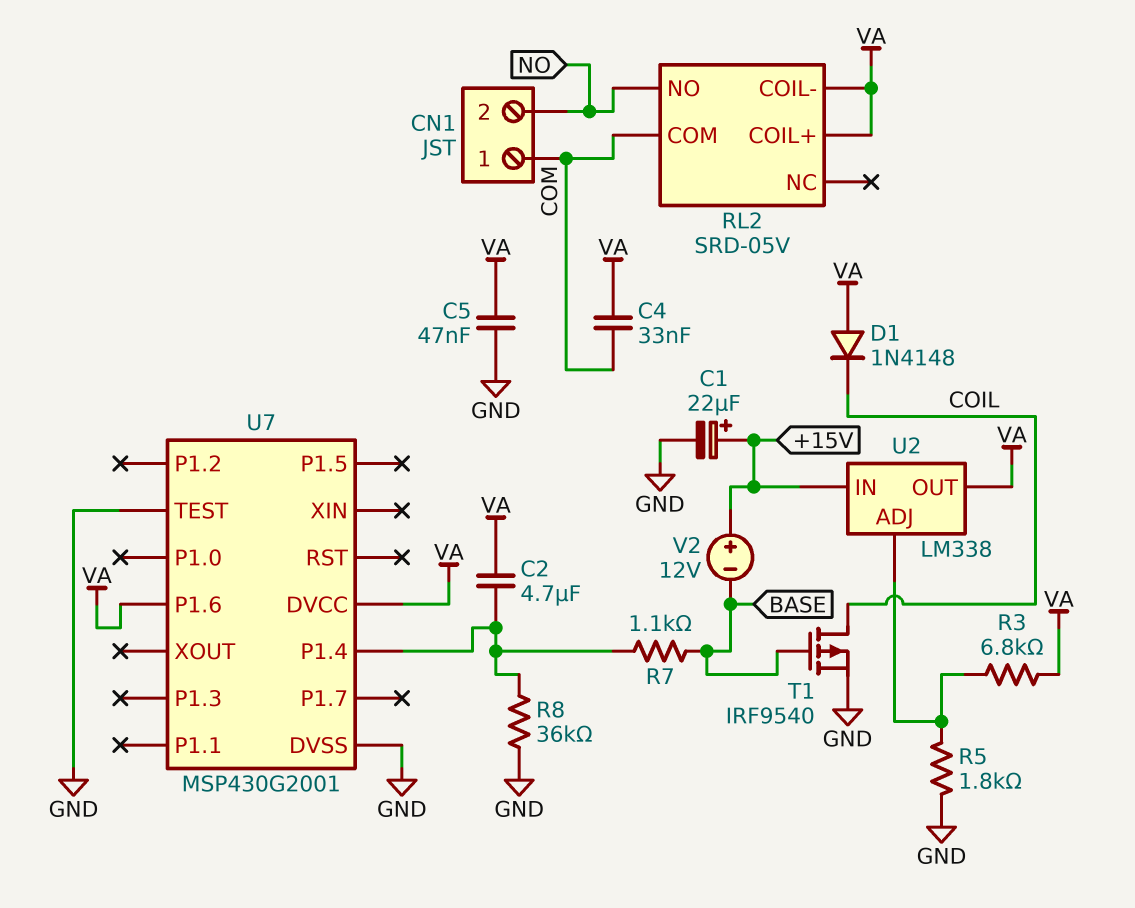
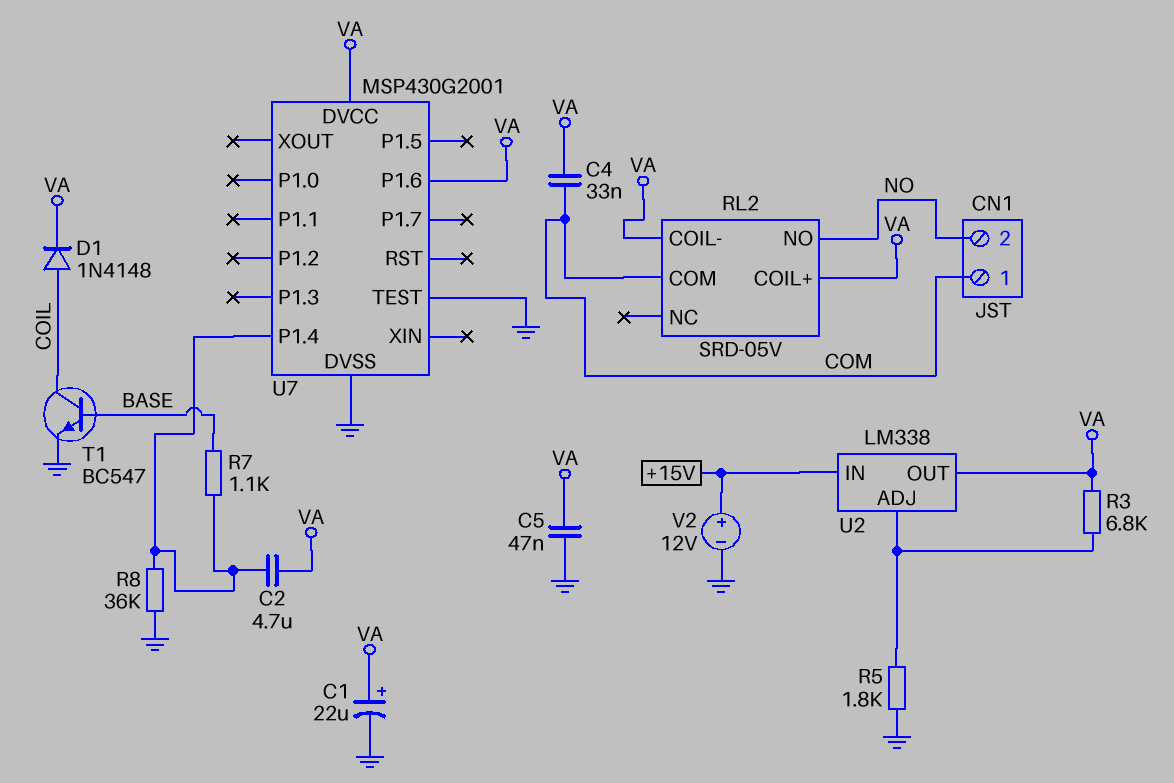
C1: 22uF (plus +15V, minus GND) -> 22uF (plus VA, minus GND)
D1: diode 1N4148 (A VA, K COIL) -> diode 1N4148 (A COIL, K VA)
T1: PMOS IRF9540 (G BASE, D COIL, S GND) -> NPN BC547 (B BASE, C COIL, E GND)
V2: 12V (plus +15V, minus BASE) -> 12V (plus +15V, minus GND)

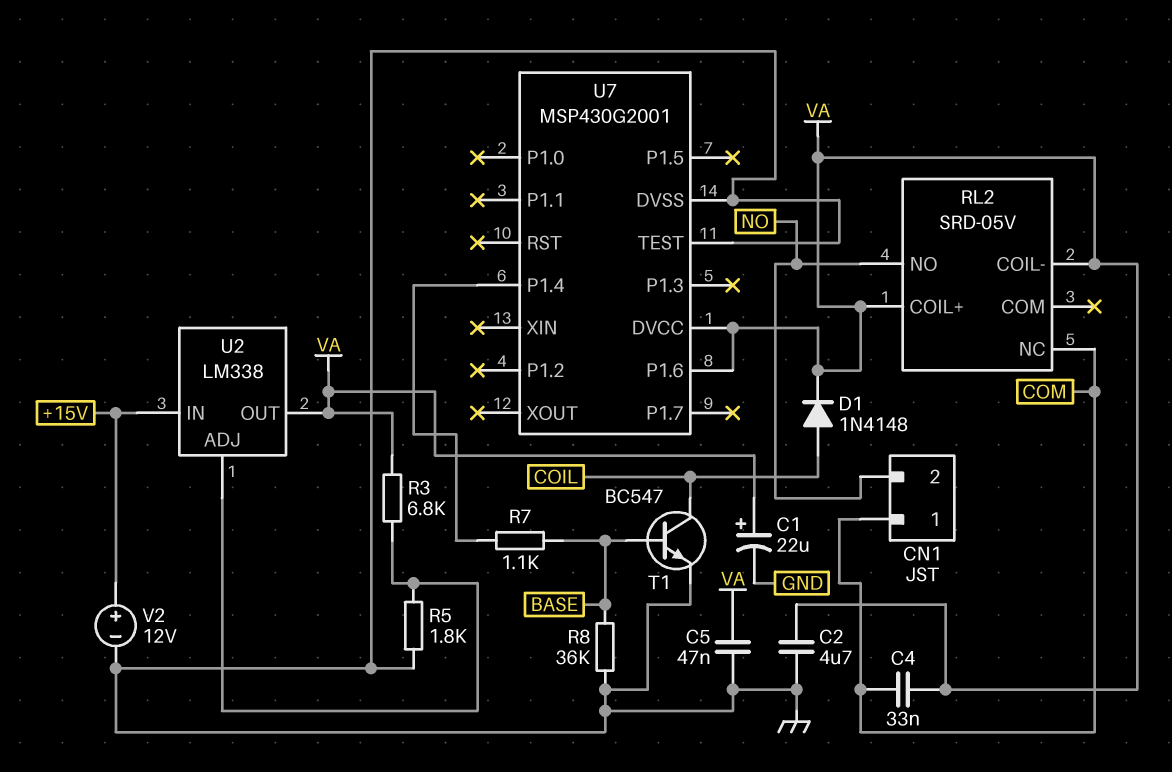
C2: 4.7uF (U7/P1.4, VA) -> 4.7uF (GND, VA)
R8: 36k (GND, U7/P1.4) -> 36k (BASE, GND)
RL2 pin COM: COM -> none
RL2 pin NC: none -> COM

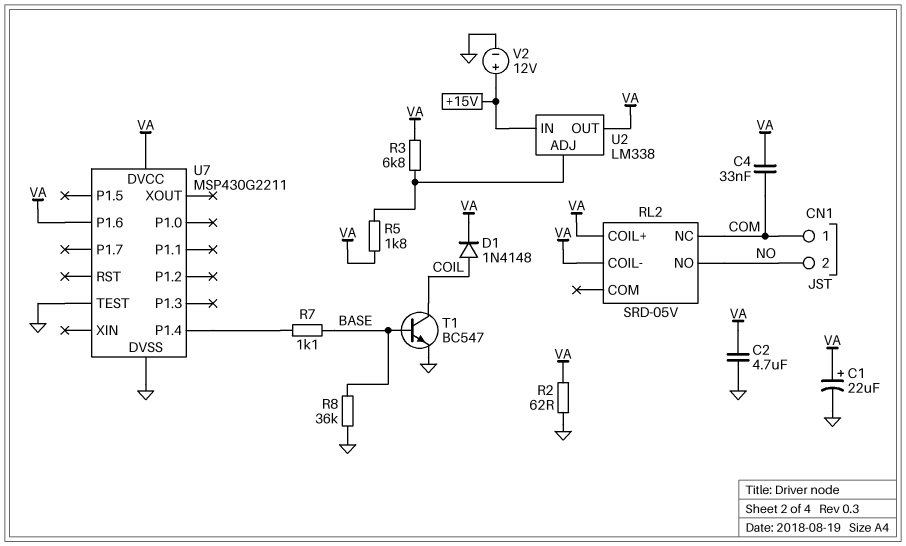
C5: 47nF (GND, VA) -> none
R2: none -> 62 (GND, VA)
R5: 1.8k (GND, U2/ADJ) -> 1.8k (U2/ADJ, VA)
U7: MSP430G2001 -> MSP430G2211

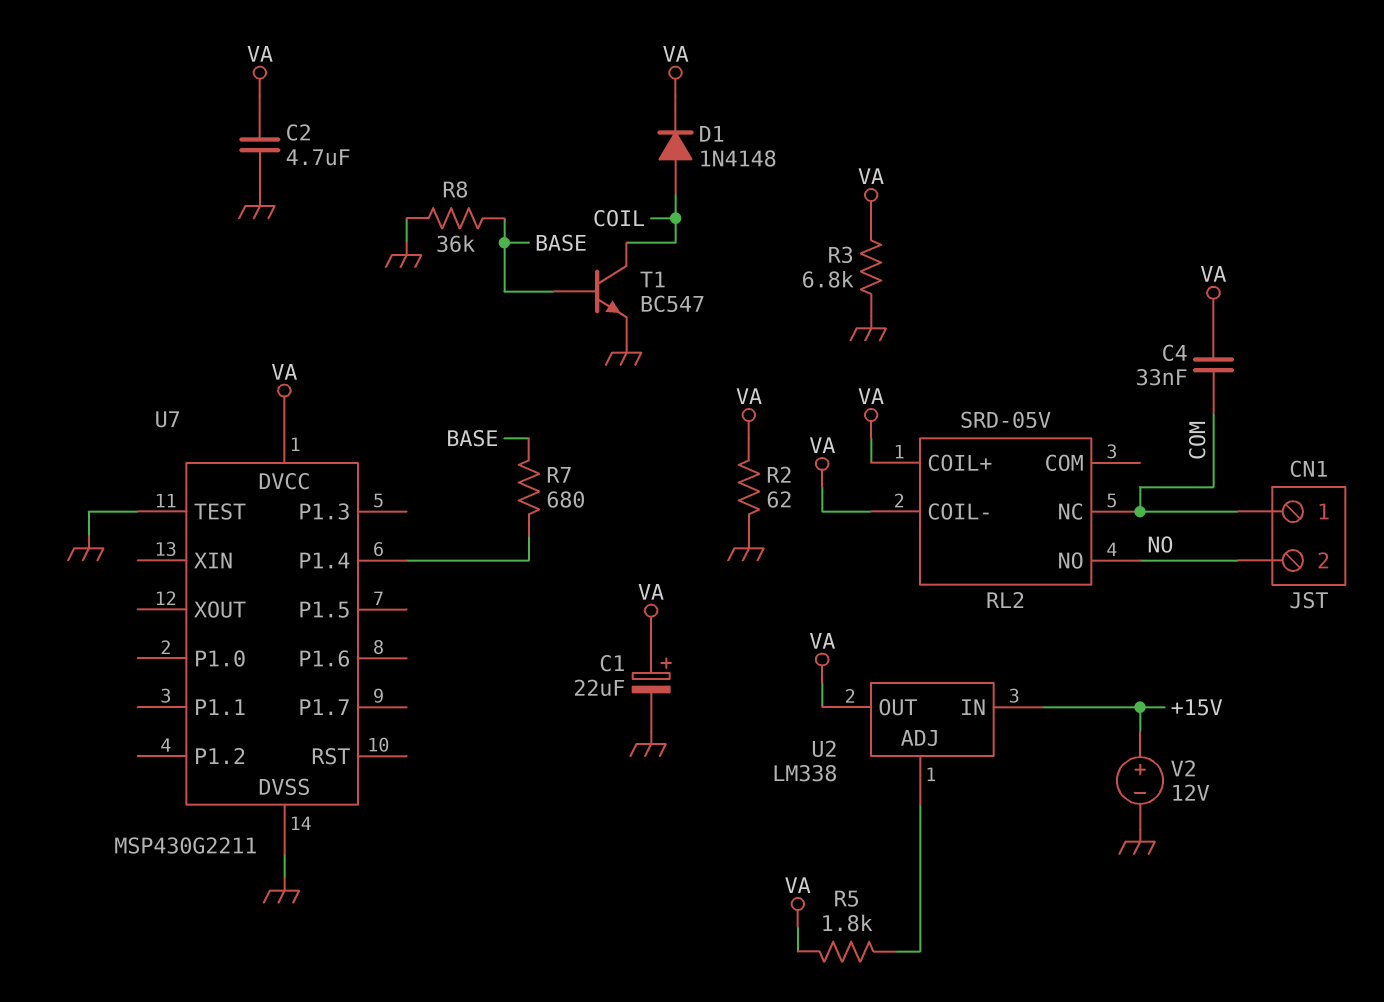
R3: 6.8k (U2/ADJ, VA) -> 6.8k (GND, VA)
R7: 1.1k (BASE, U7/P1.4) -> 680 (BASE, U7/P1.4)
U7 pin P1.6: VA -> none

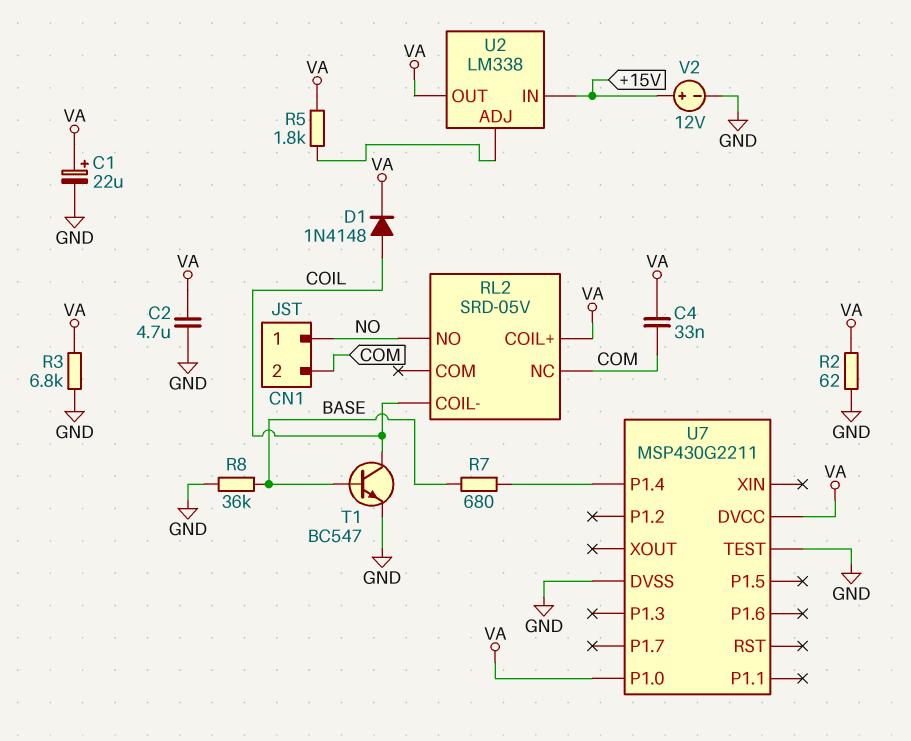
CN1 pin 1: COM -> NO
CN1 pin 2: NO -> COM
RL2 pin COIL-: VA -> COIL
U7 pin P1.0: none -> VA

